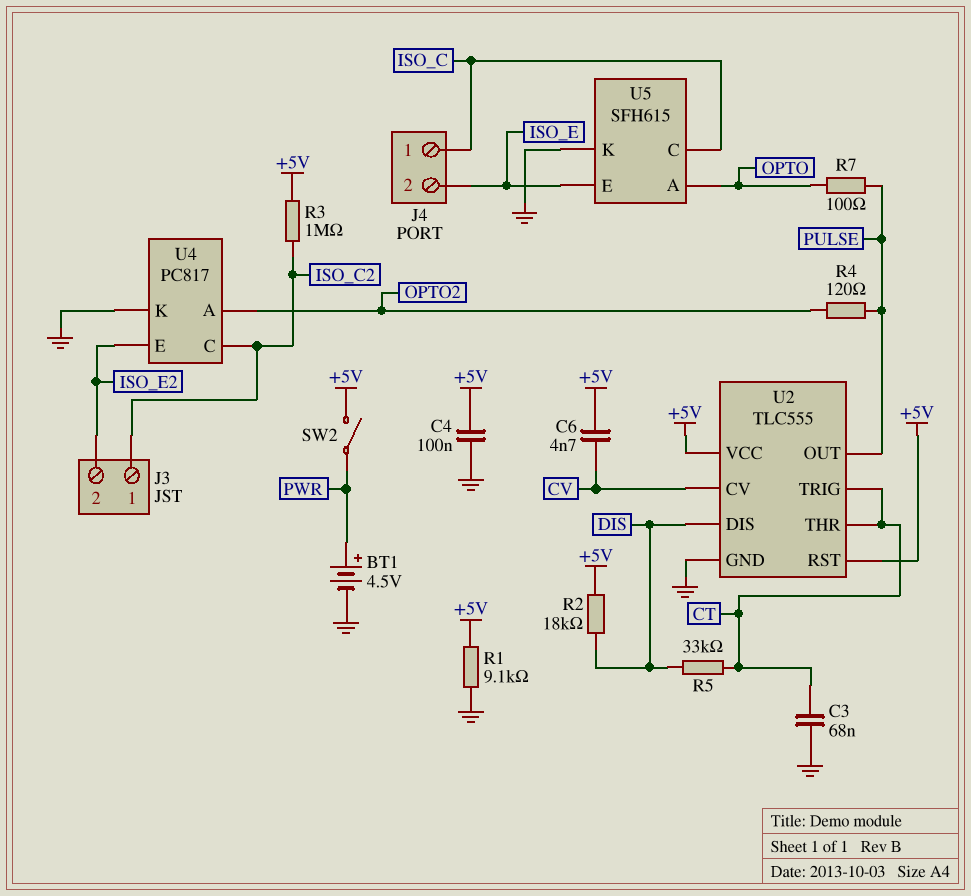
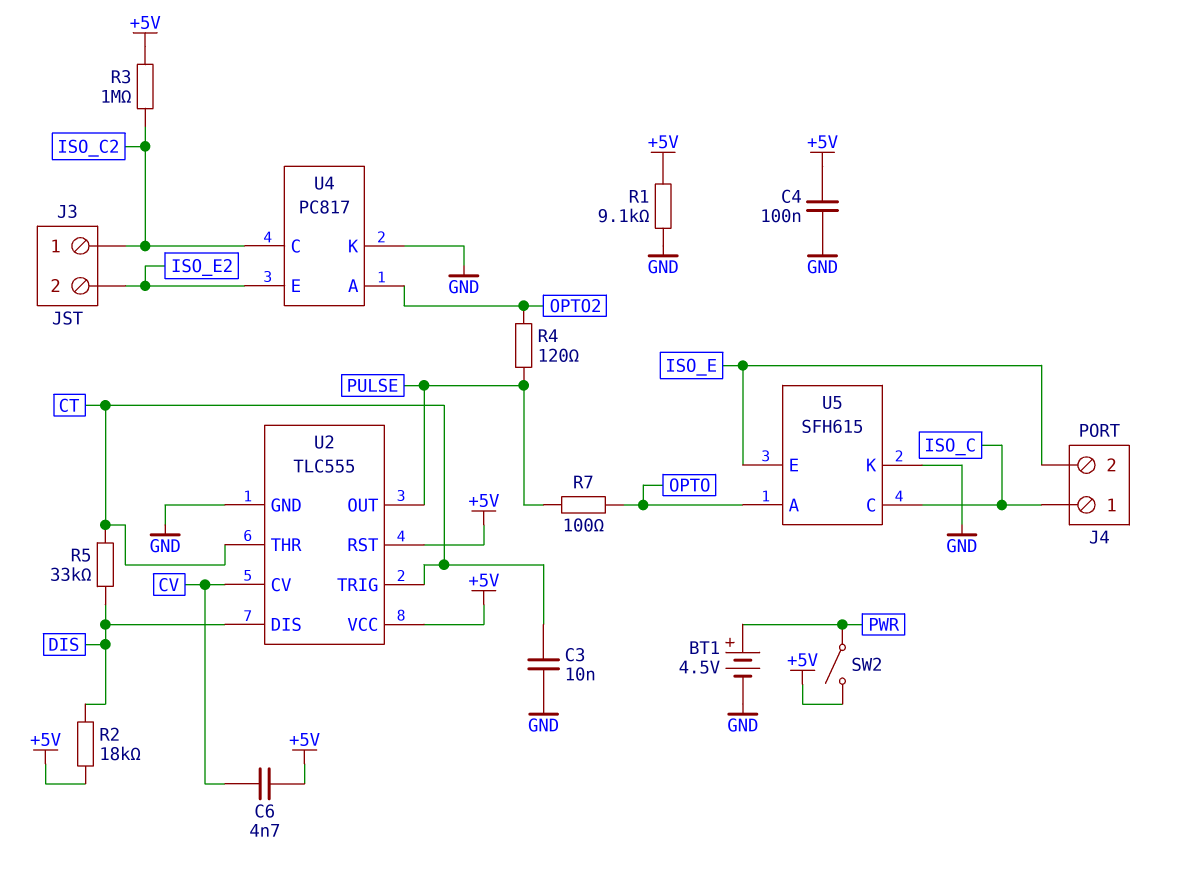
C3: 68nF (CT, GND) -> 10nF (CT, GND)

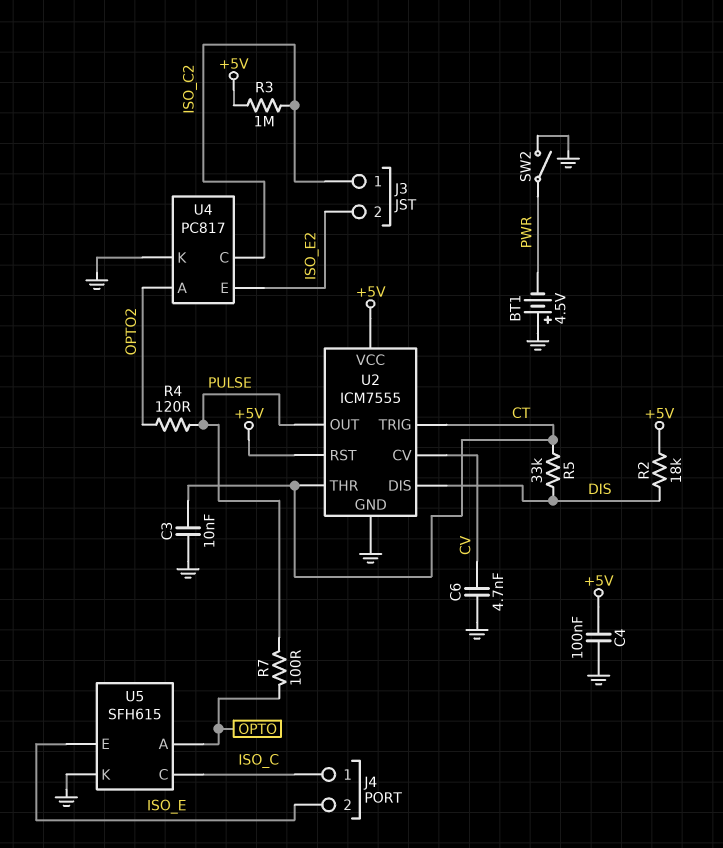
BT1: 4.5V (plus PWR, minus GND) -> 4.5V (plus GND, minus PWR)
C6: 4.7nF (+5V, CV) -> 4.7nF (CV, GND)
R1: 9.1k (+5V, GND) -> none
SW2: switch (+5V, PWR) -> switch (GND, PWR)
U2: TLC555 -> ICM7555

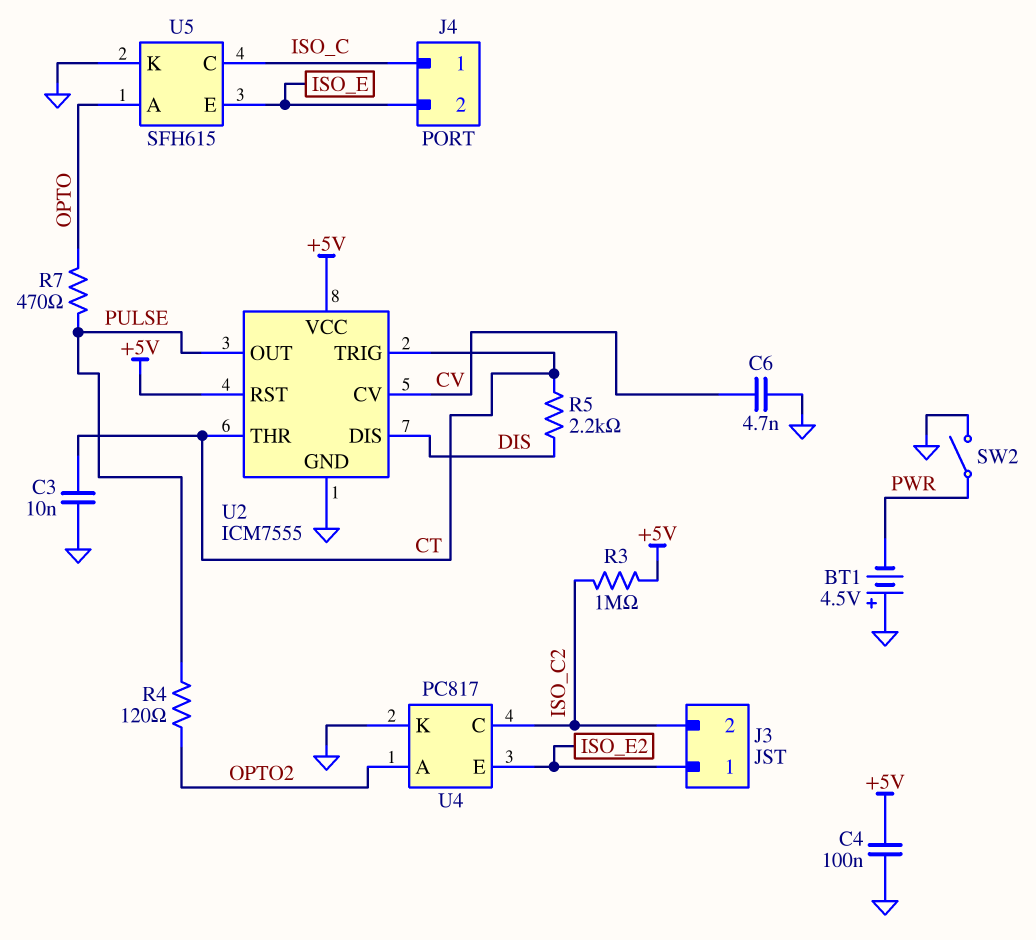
J3 pin 1: ISO_C2 -> ISO_E2
J3 pin 2: ISO_E2 -> ISO_C2
R2: 18k (+5V, DIS) -> none
R5: 33k (CT, DIS) -> 2.2k (CT, DIS)
R7: 100 (OPTO, PULSE) -> 470 (OPTO, PULSE)

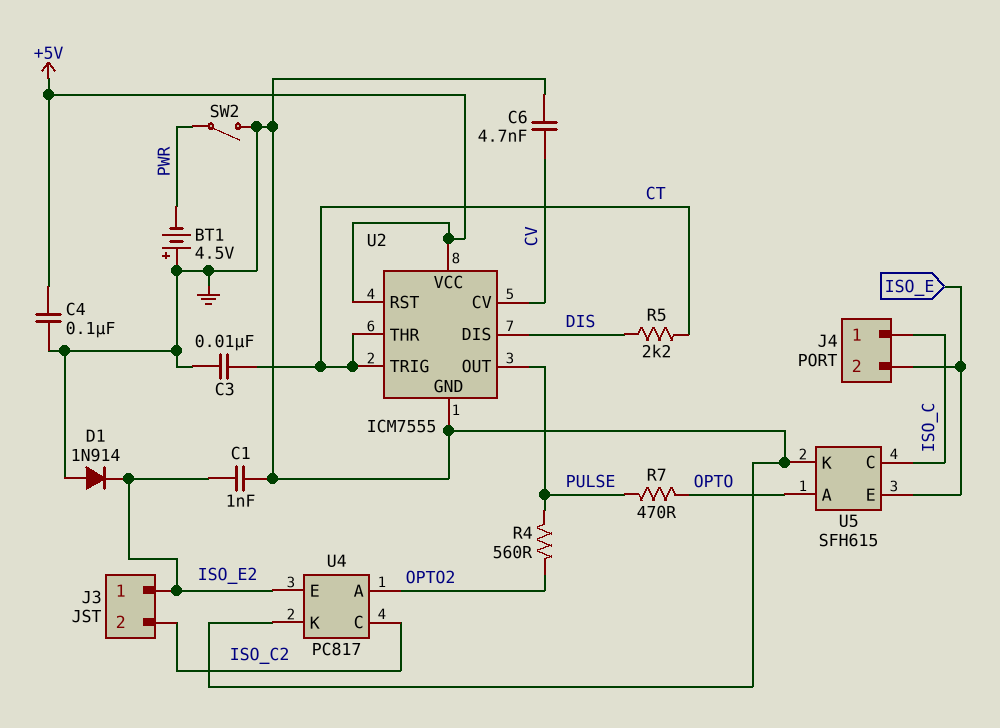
C1: none -> 1nF (GND, ISO_E2)
D1: none -> diode 1N914 (A GND, K ISO_E2)
R3: 1M (+5V, ISO_C2) -> none
R4: 120 (OPTO2, PULSE) -> 560 (OPTO2, PULSE)

